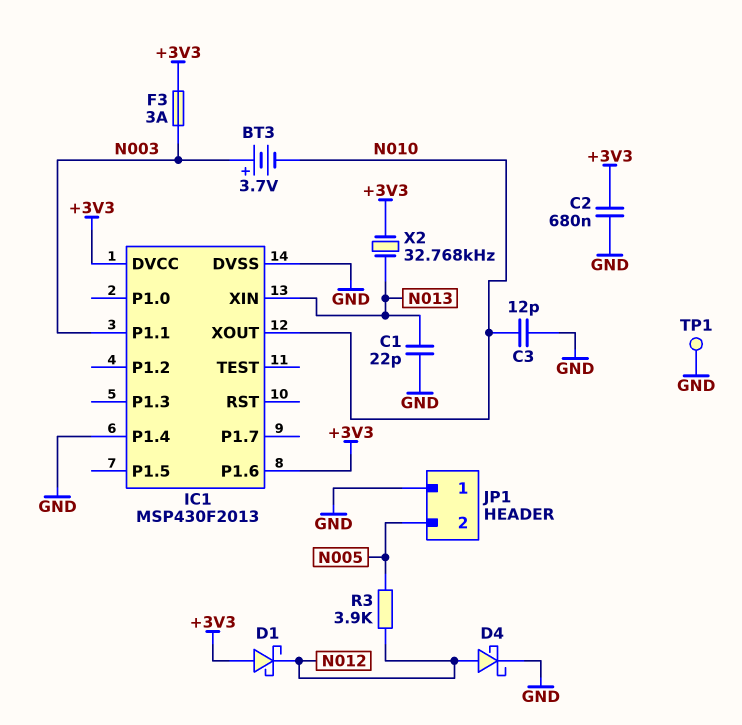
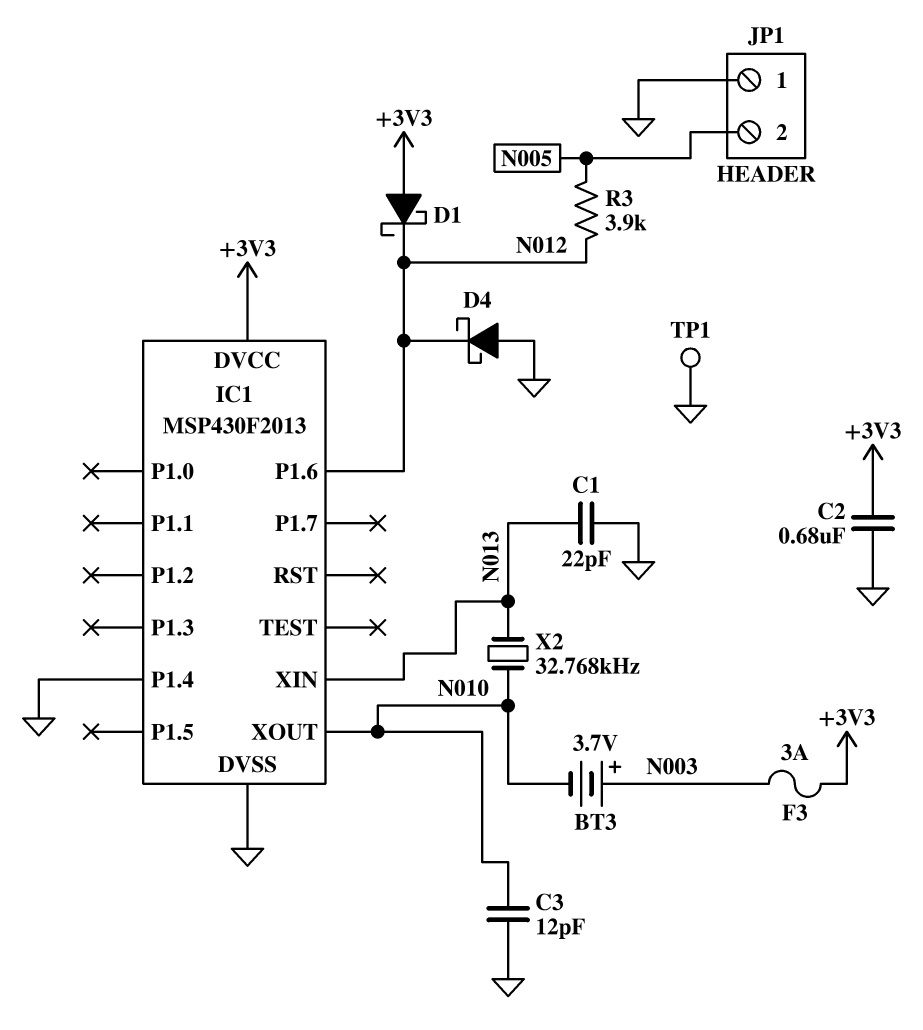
D4: schottky (A N012, K GND) -> schottky (A GND, K N012)
IC1 pin P1.1: N003 -> none
IC1 pin P1.6: +3V3 -> N012
X2: 32.768kHz (+3V3, N013) -> 32.768kHz (N010, N013)

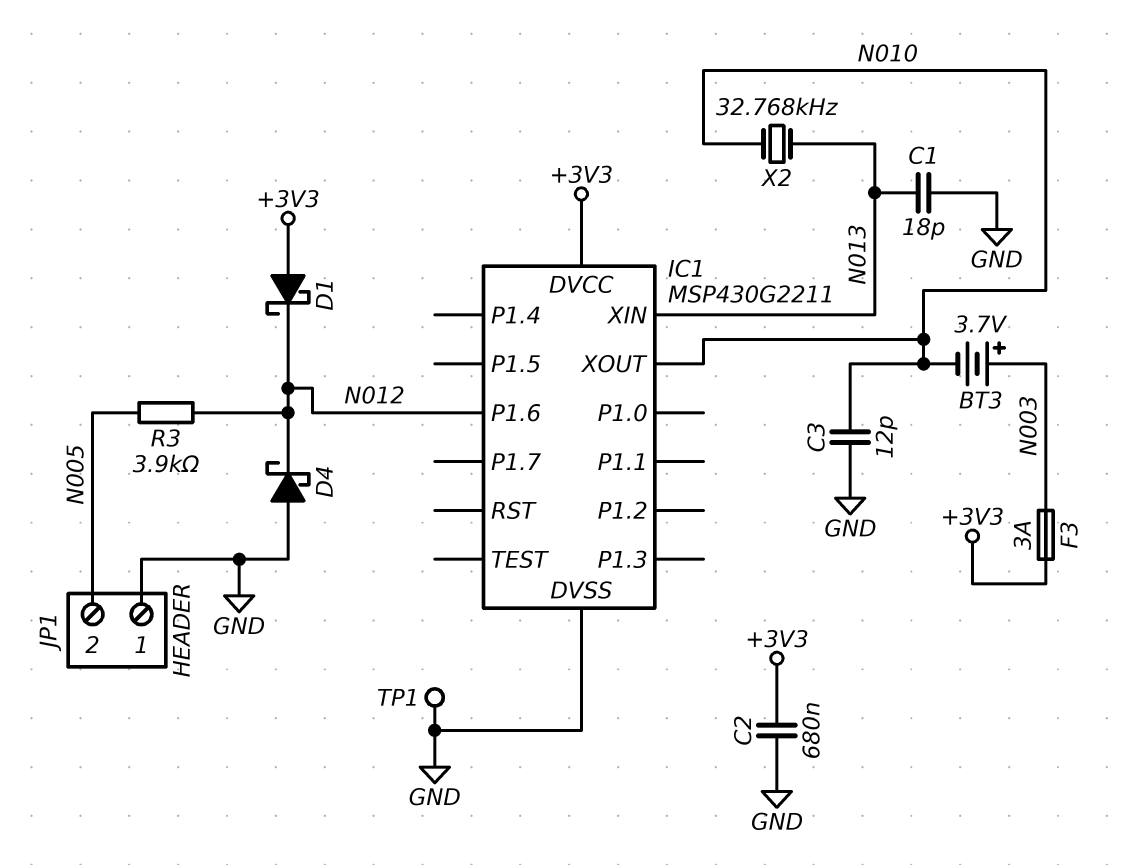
C1: 22pF (GND, N013) -> 18pF (GND, N013)
IC1: MSP430F2013 -> MSP430G2211
IC1 pin P1.4: GND -> none

